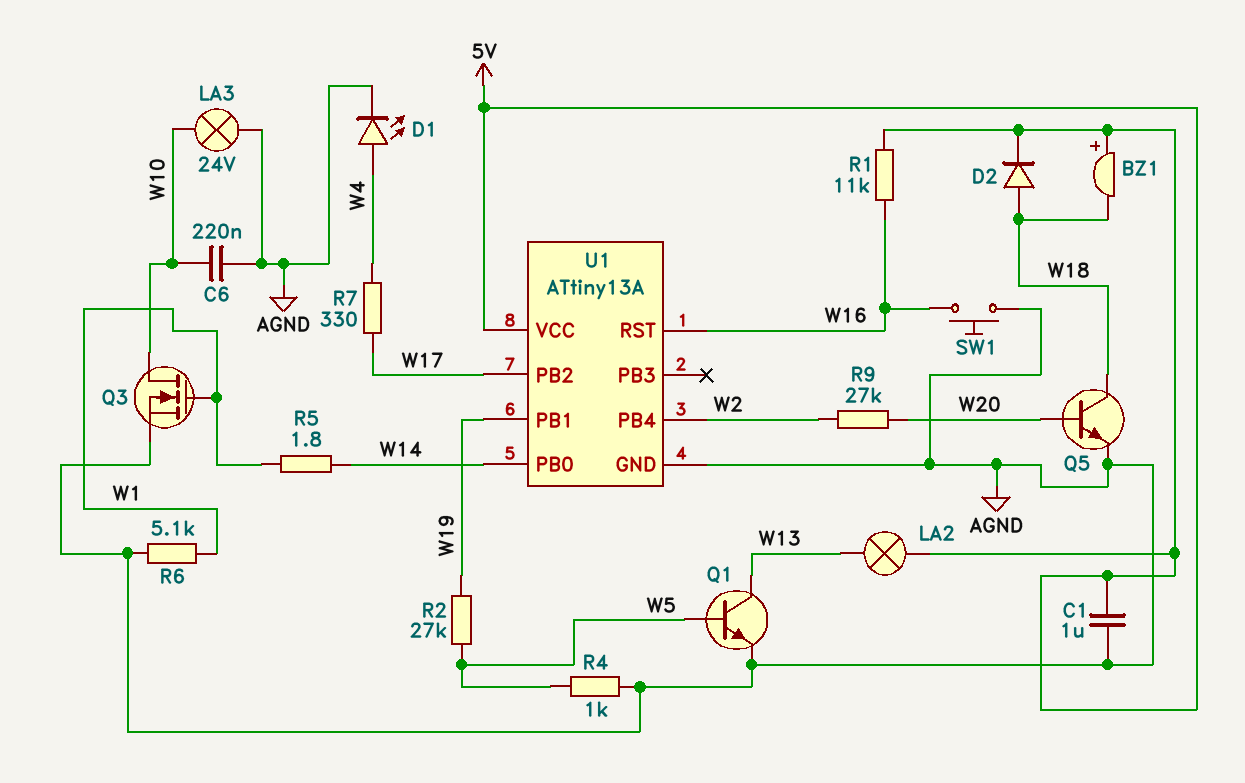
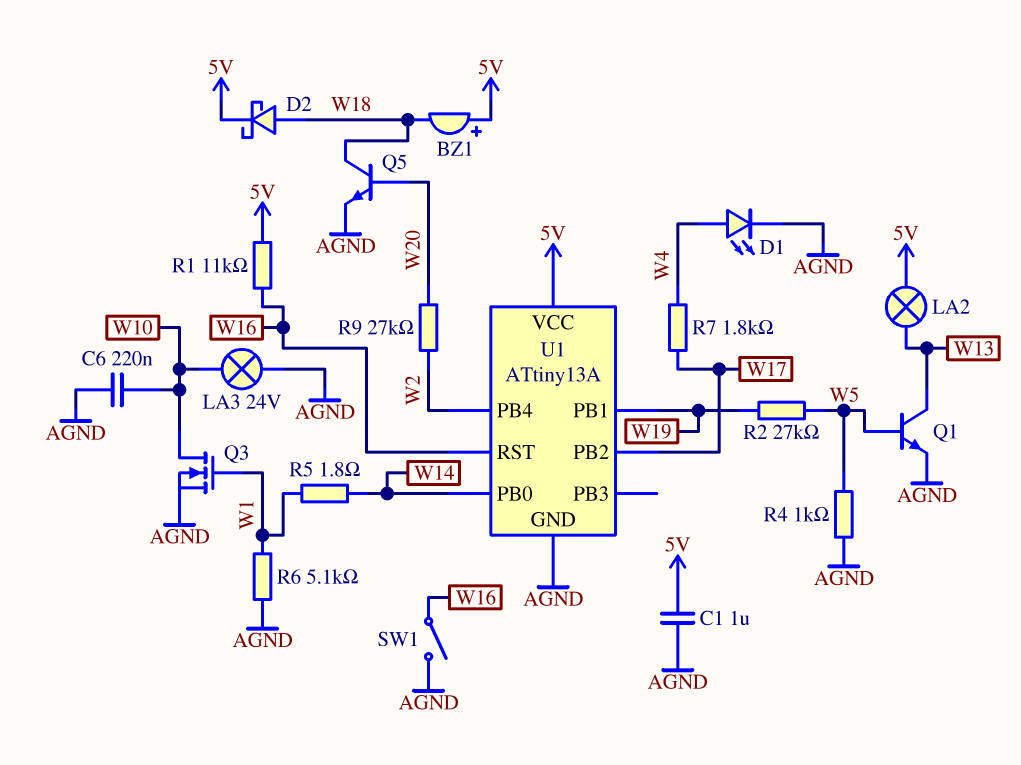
D2: diode (A W18, K 5V) -> schottky (A W18, K 5V)
R7: 330 (W4, W17) -> 1.8k (W4, W17)
SW1: button (AGND, W16) -> switch (AGND, W16)

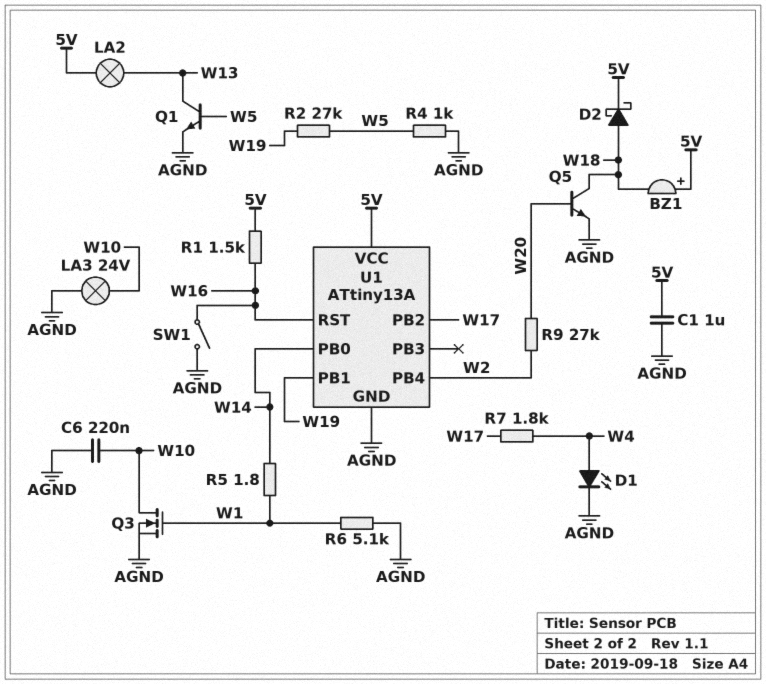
R1: 11k (5V, W16) -> 1.5k (5V, W16)

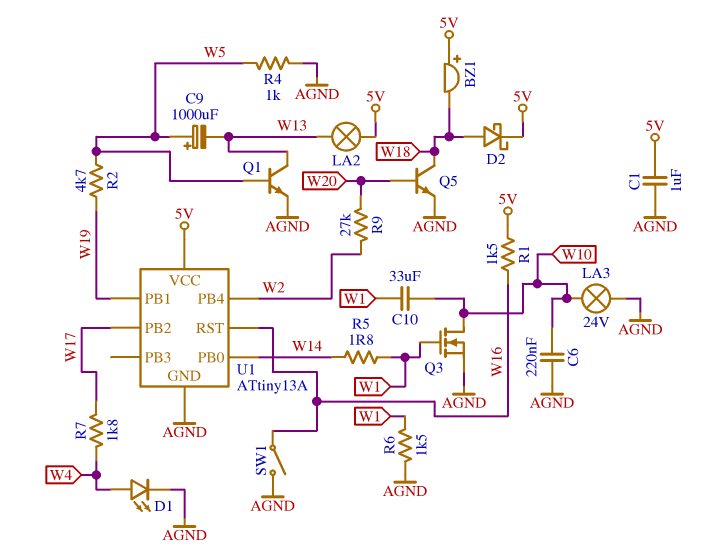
C9: none -> 1000uF (plus W5, minus W13)
C10: none -> 33uF (W1, W10)
R2: 27k (W5, W19) -> 4.7k (W5, W19)
R6: 5.1k (AGND, W1) -> 1.5k (AGND, W1)

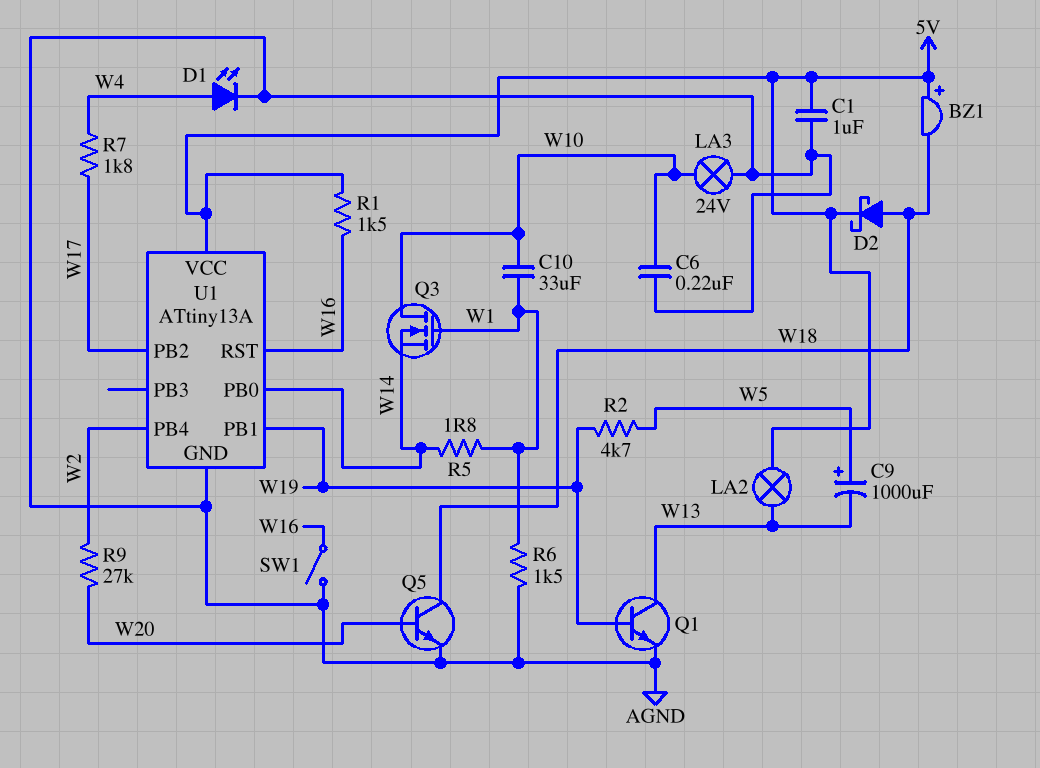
Q1: NPN (B W5, C W13, E AGND) -> NPN (B W19, C W13, E AGND)
Q3: NMOS (G W1, D W10, S AGND) -> NMOS (G W1, D W10, S W14)
R4: 1k (AGND, W5) -> none

